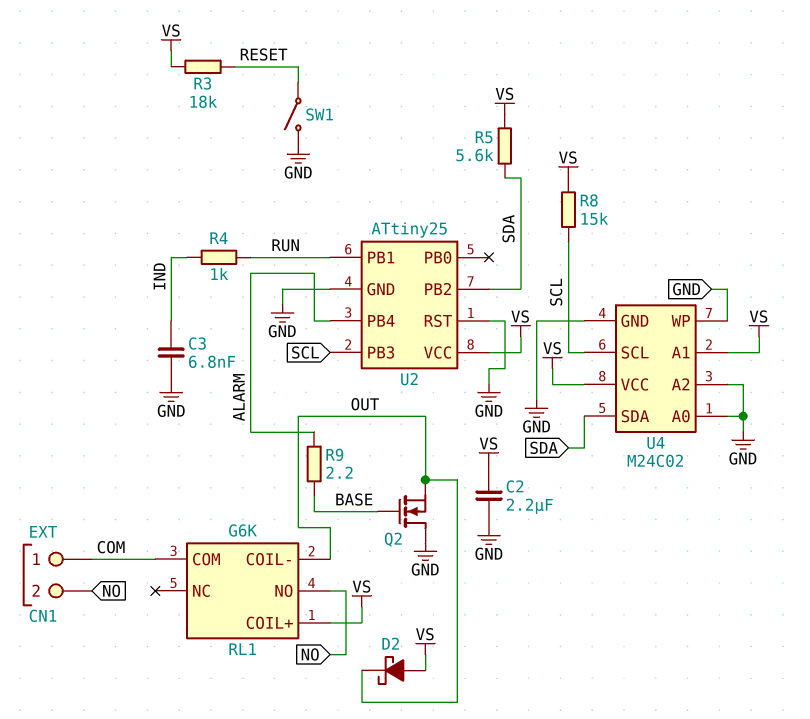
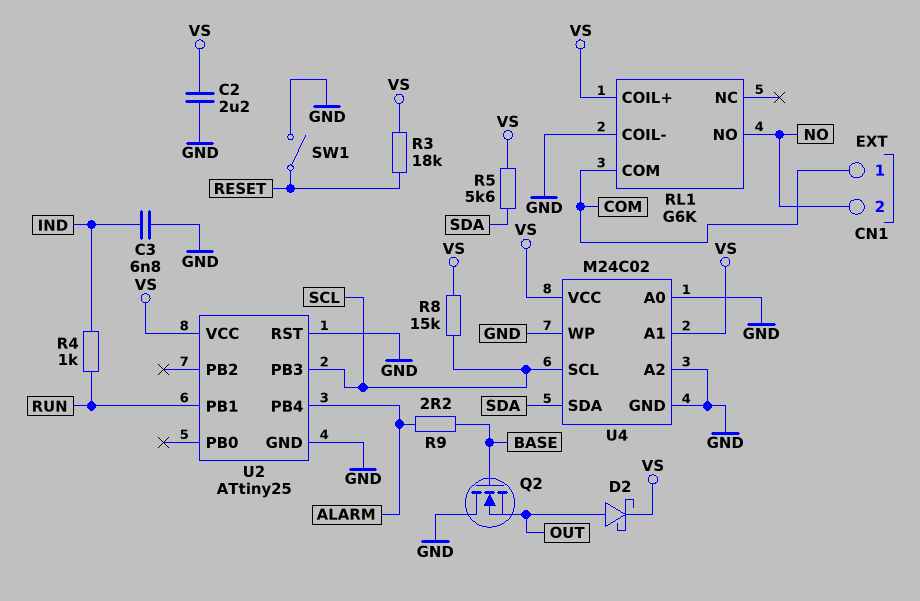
D2: schottky (A VS, K OUT) -> schottky (A OUT, K VS)
RL1 pin COIL-: OUT -> GND
U2 pin PB2: SDA -> none

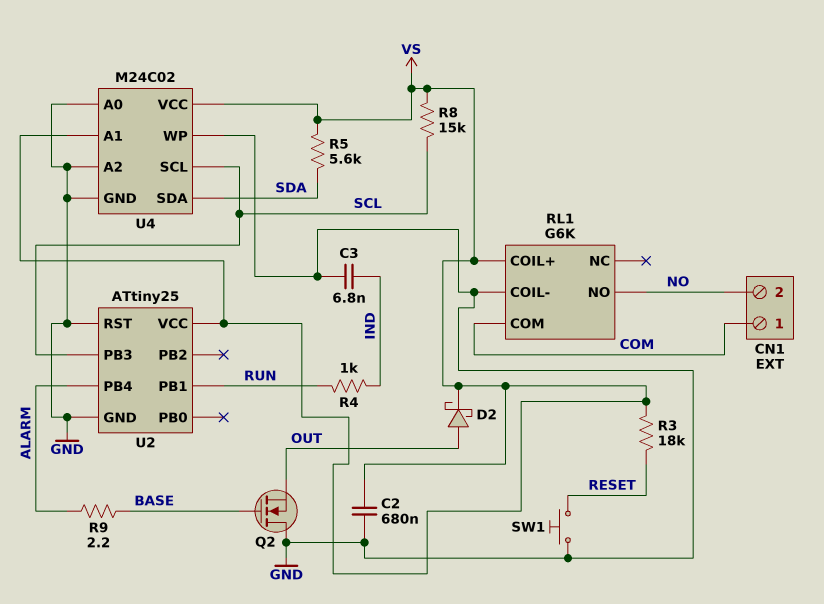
C2: 2.2uF (GND, VS) -> 680nF (GND, VS)
SW1: switch (GND, RESET) -> button (GND, RESET)

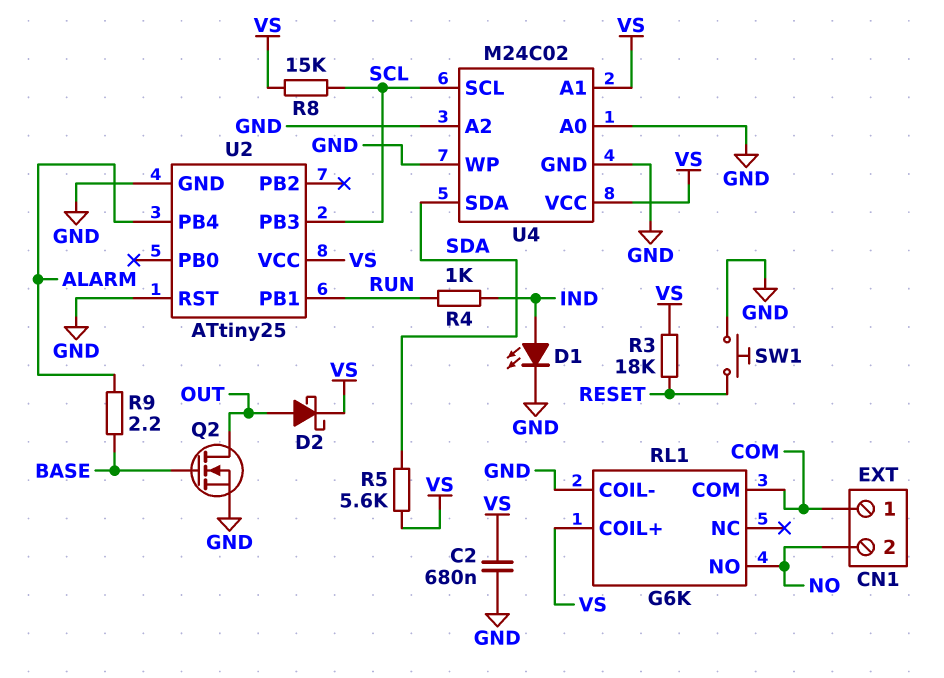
C3: 6.8nF (GND, IND) -> none
D1: none -> LED (A IND, K GND)
Q2: NMOS (G BASE, D GND, S OUT) -> NMOS (G BASE, D OUT, S GND)

